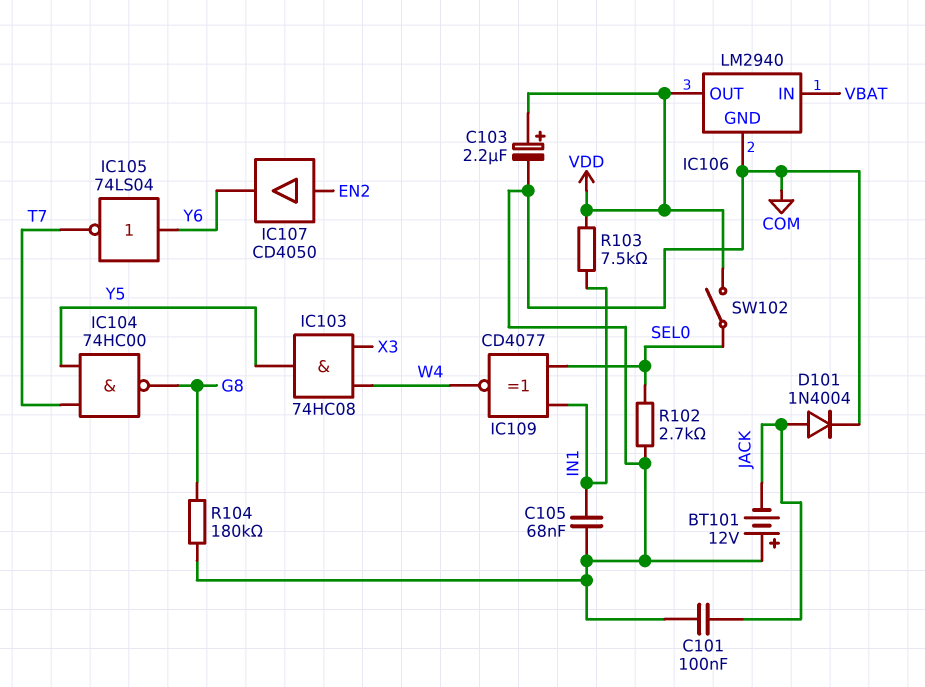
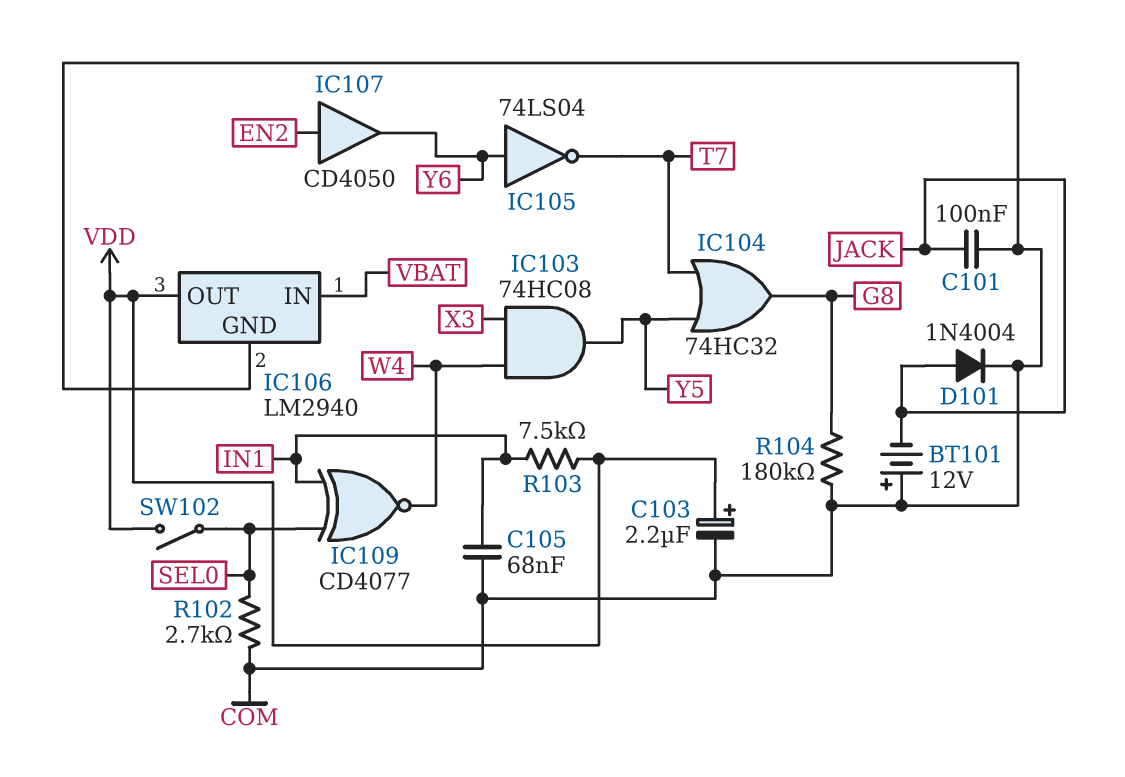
IC104: NAND 74HC00 (in T7, in Y5, out G8) -> OR 74HC32 (in T7, in Y5, out G8)

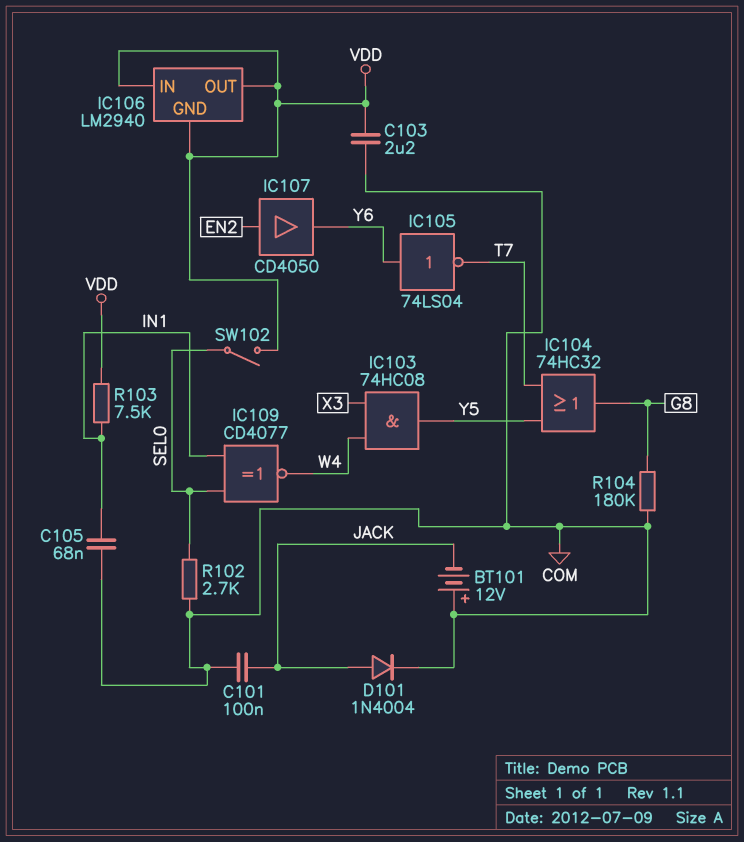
C103: 2.2uF (plus VDD, minus COM) -> 2.2uF (COM, VDD)
IC106 pin GND: COM -> VDD
IC106 pin IN: VBAT -> VDD

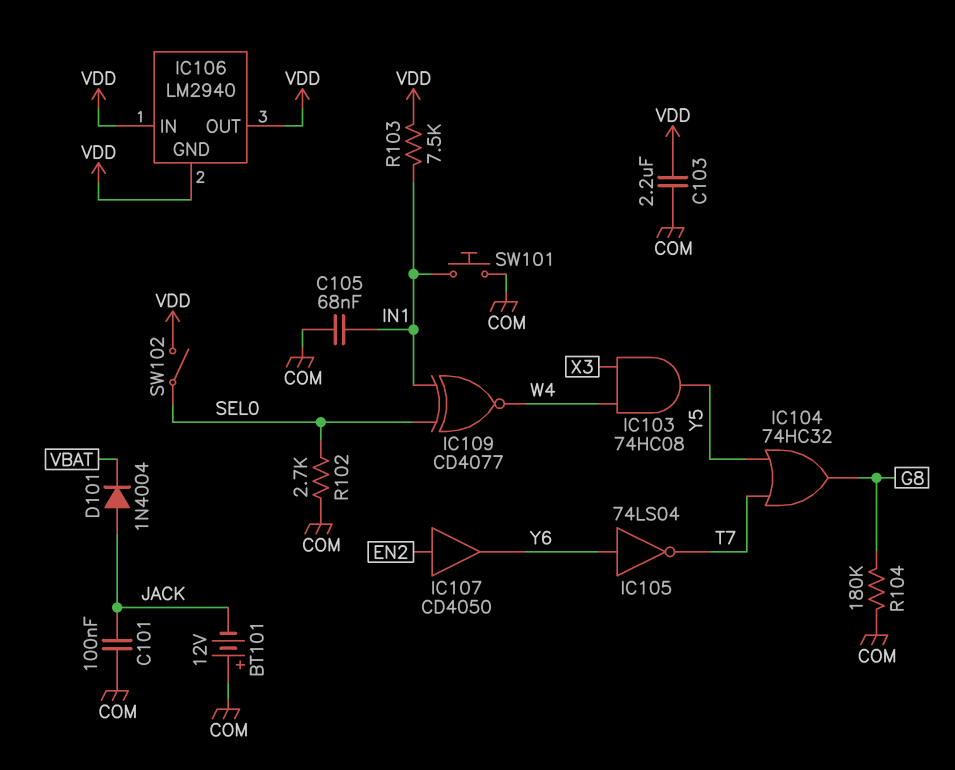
D101: diode 1N4004 (A JACK, K COM) -> diode 1N4004 (A JACK, K VBAT)
SW101: none -> button (COM, IN1)

